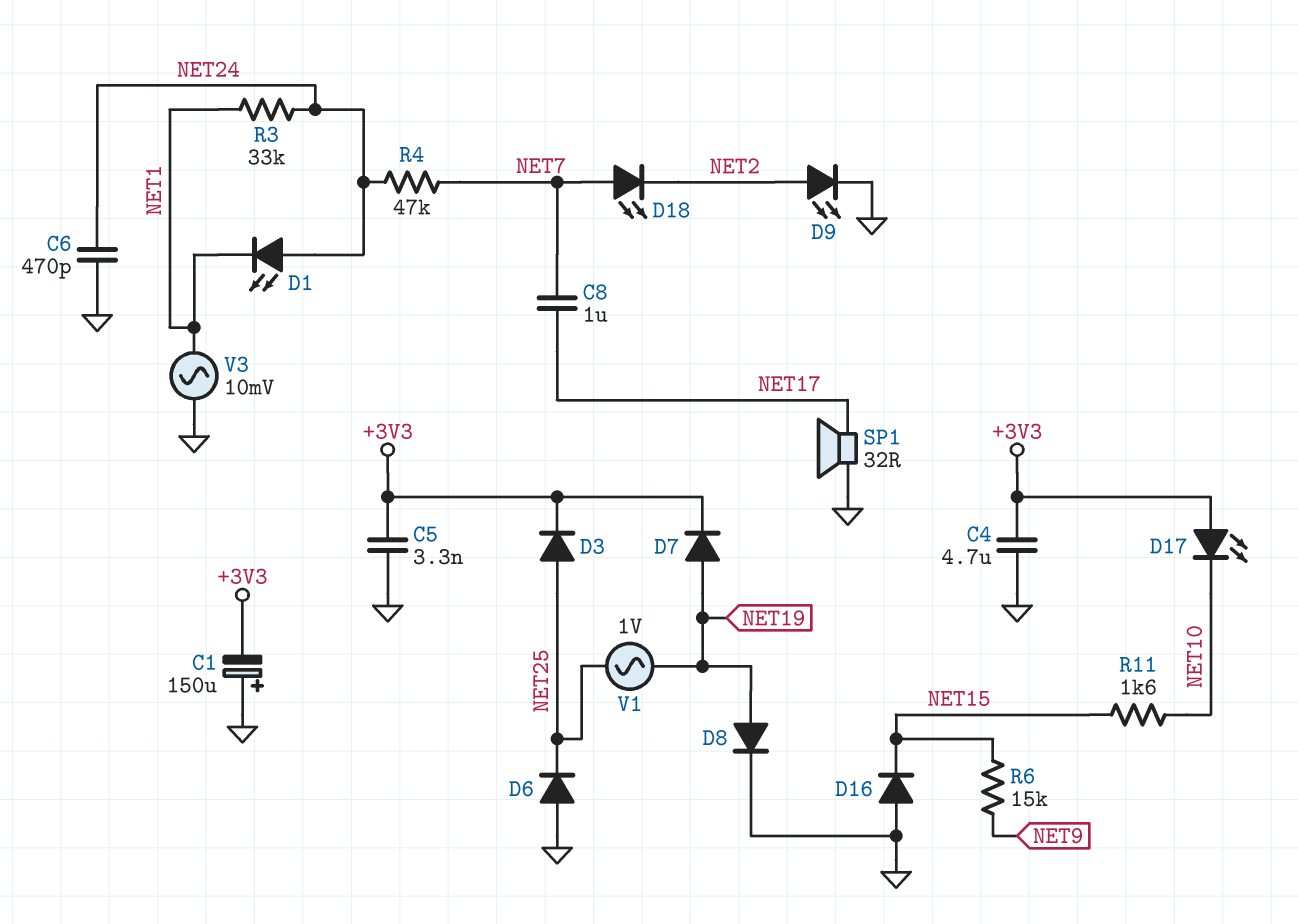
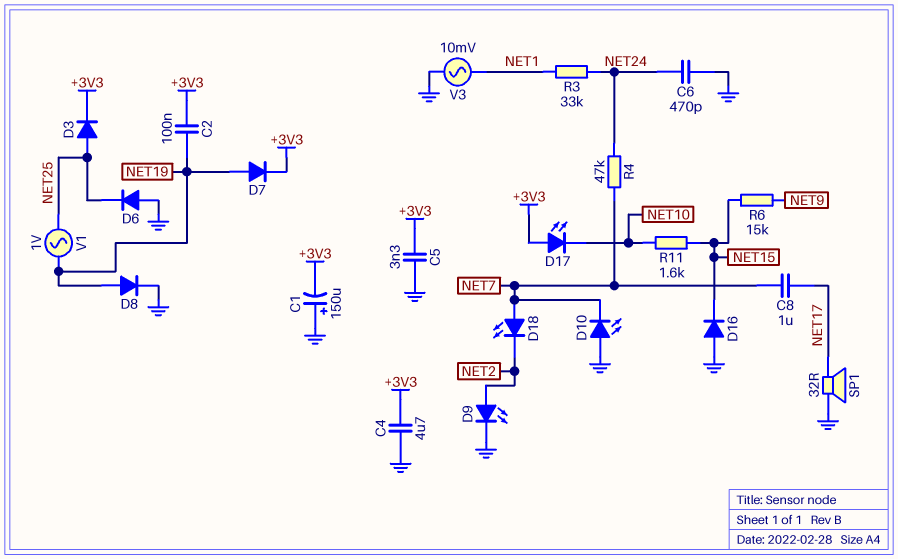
C2: none -> 100nF (+3V3, NET19)
D1: LED (A NET24, K NET1) -> none
D10: none -> LED (A GND, K NET7)

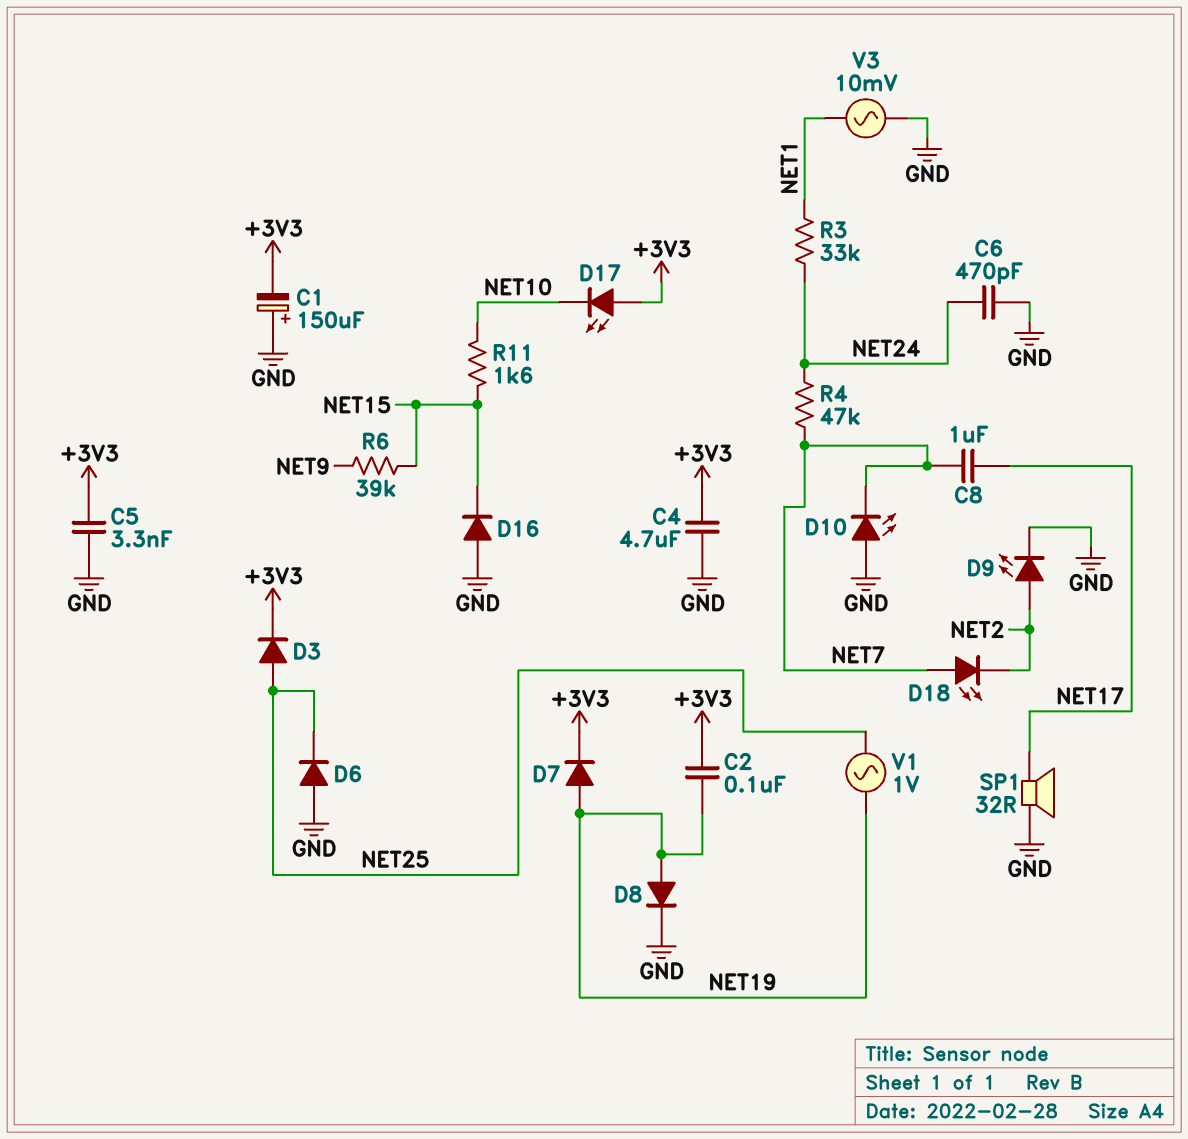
R6: 15k (NET9, NET15) -> 39k (NET9, NET15)

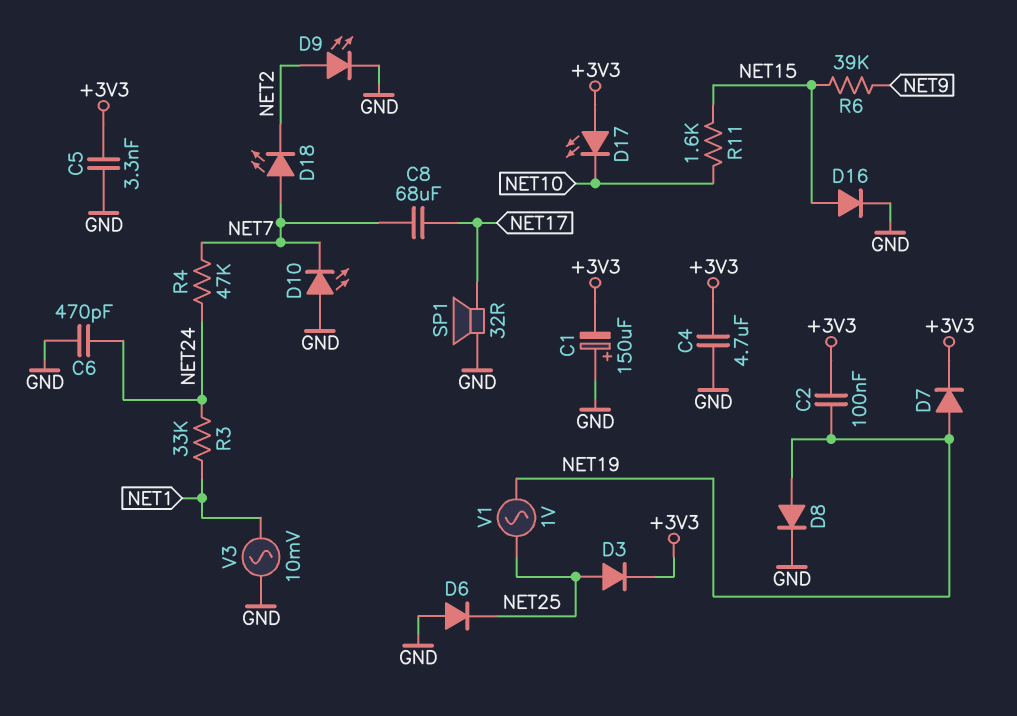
C8: 1uF (NET7, NET17) -> 68uF (NET7, NET17)
D16: diode (A GND, K NET15) -> diode (A NET15, K GND)

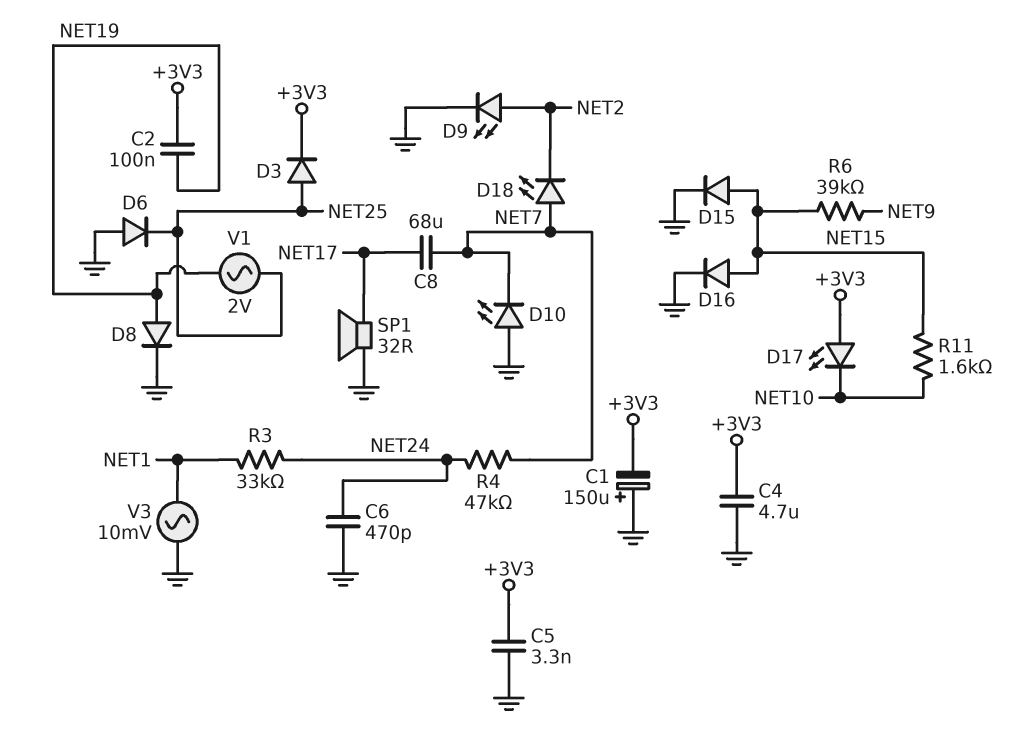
D7: diode (A NET19, K +3V3) -> none
D15: none -> diode (A NET15, K GND)
V1: AC 1V (NET19, NET25) -> AC 2V (NET19, NET25)

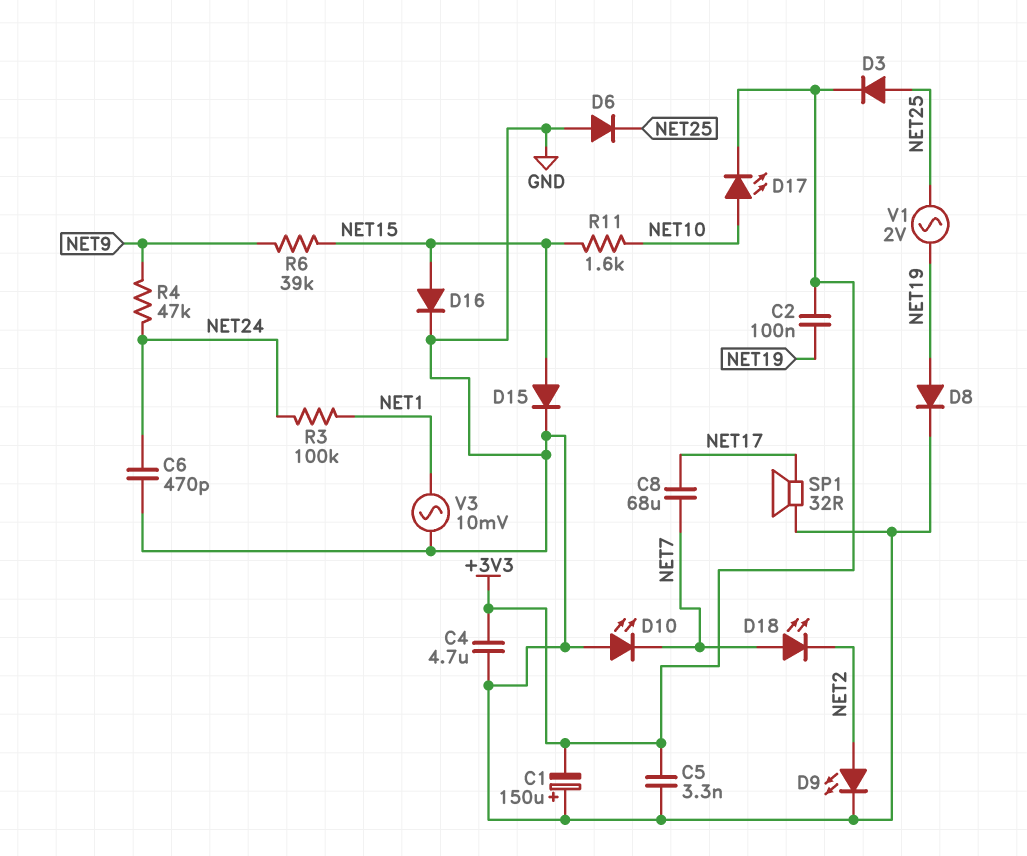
D17: LED (A +3V3, K NET10) -> LED (A NET10, K +3V3)
R3: 33k (NET1, NET24) -> 100k (NET1, NET24)
R4: 47k (NET7, NET24) -> 47k (NET9, NET24)

